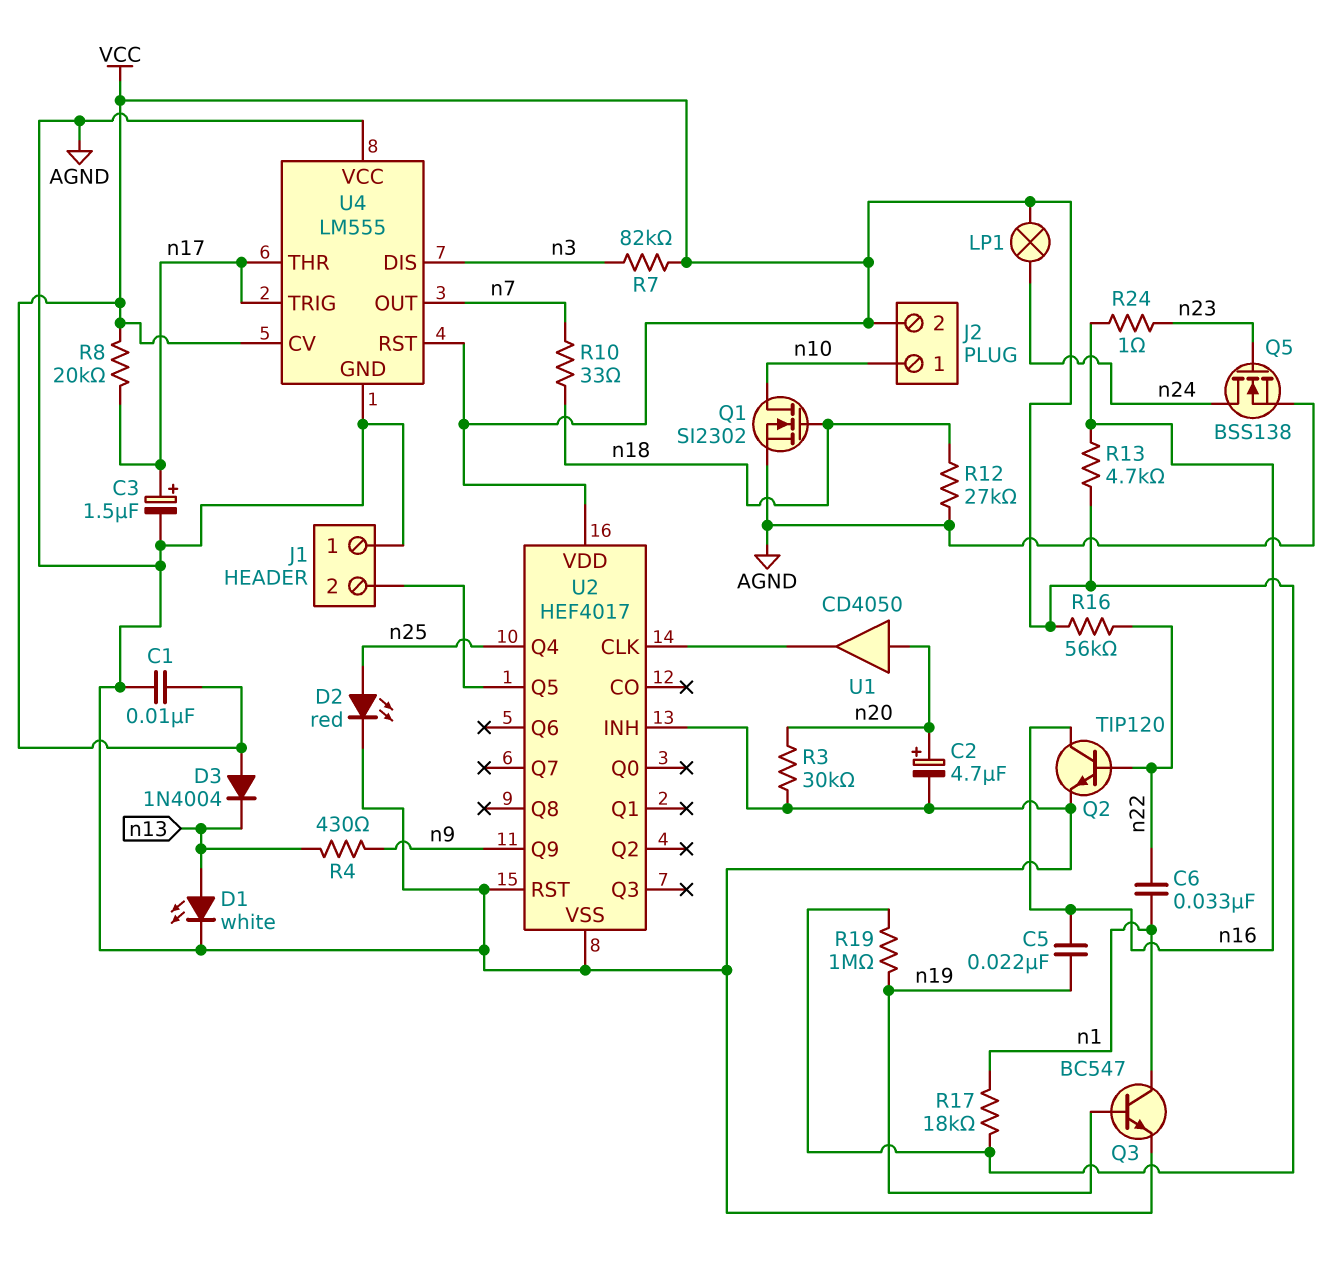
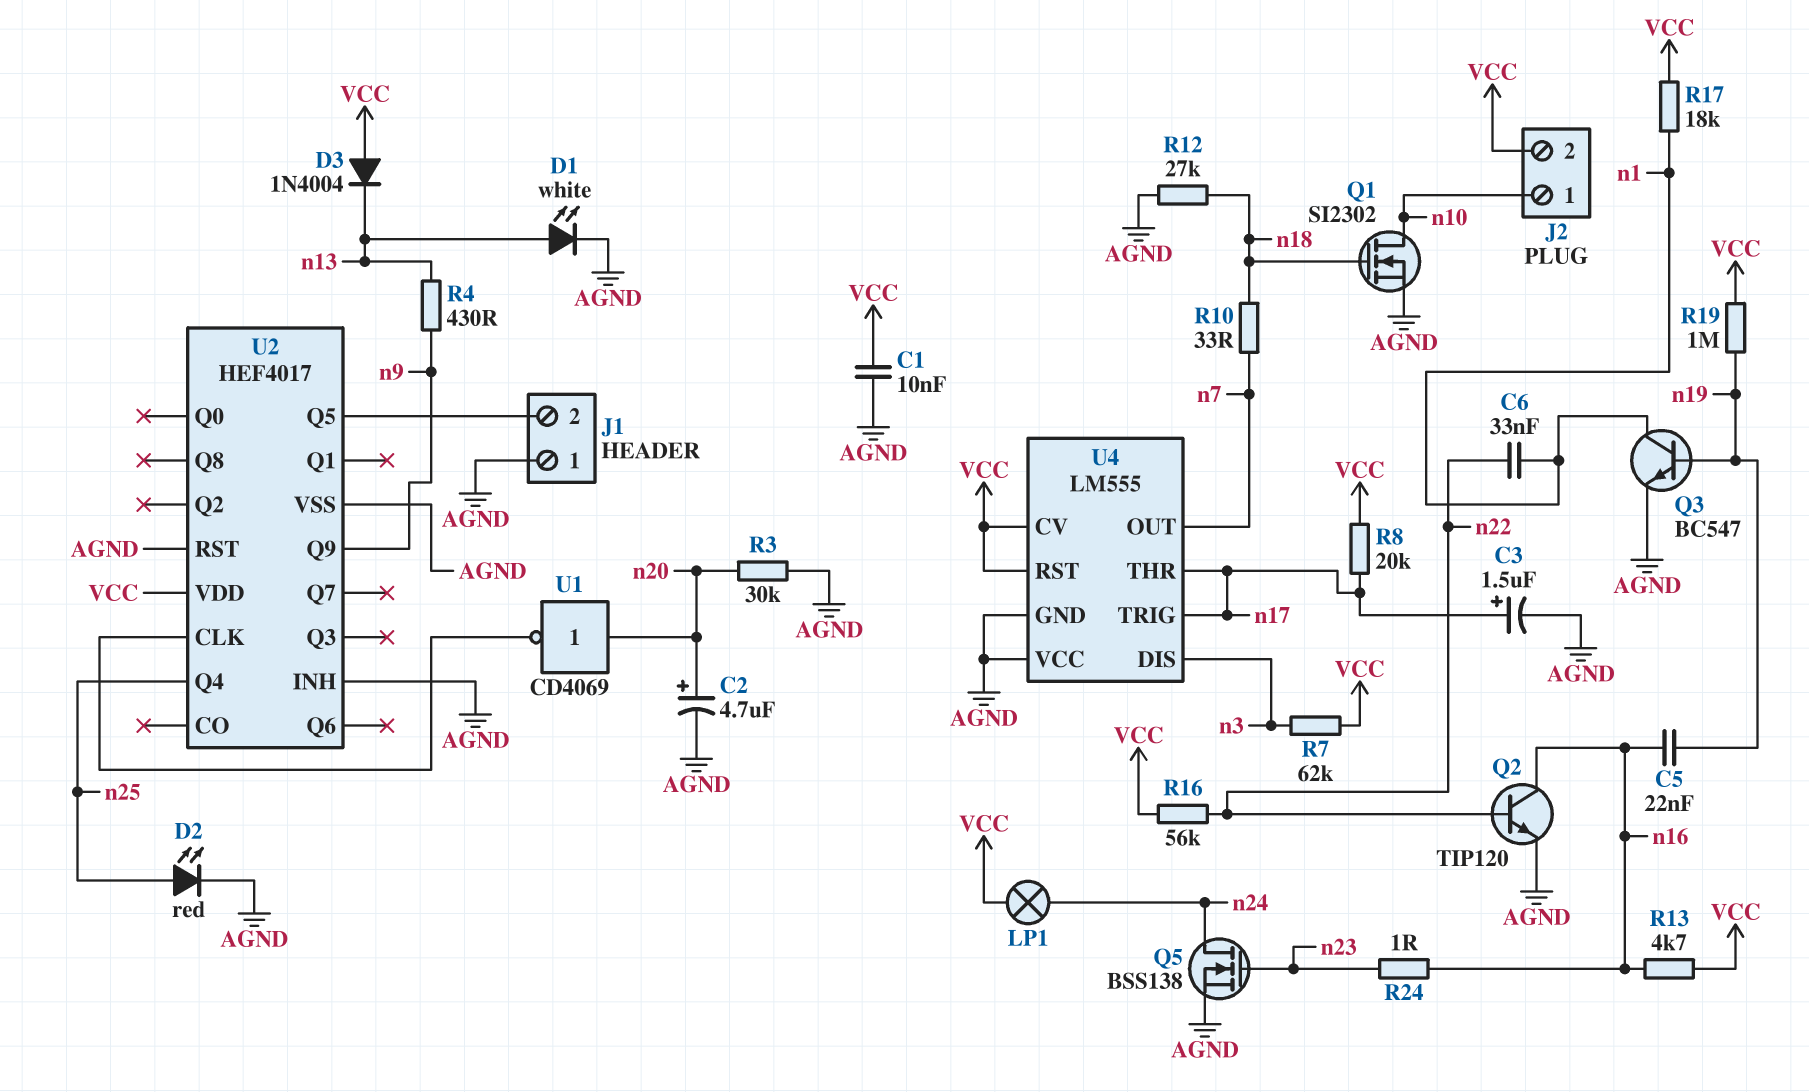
R7: 82k (VCC, n3) -> 62k (VCC, n3)
U1: buffer CD4050 (in n20, out U2/CLK) -> NOT CD4069 (in n20, out U2/CLK)

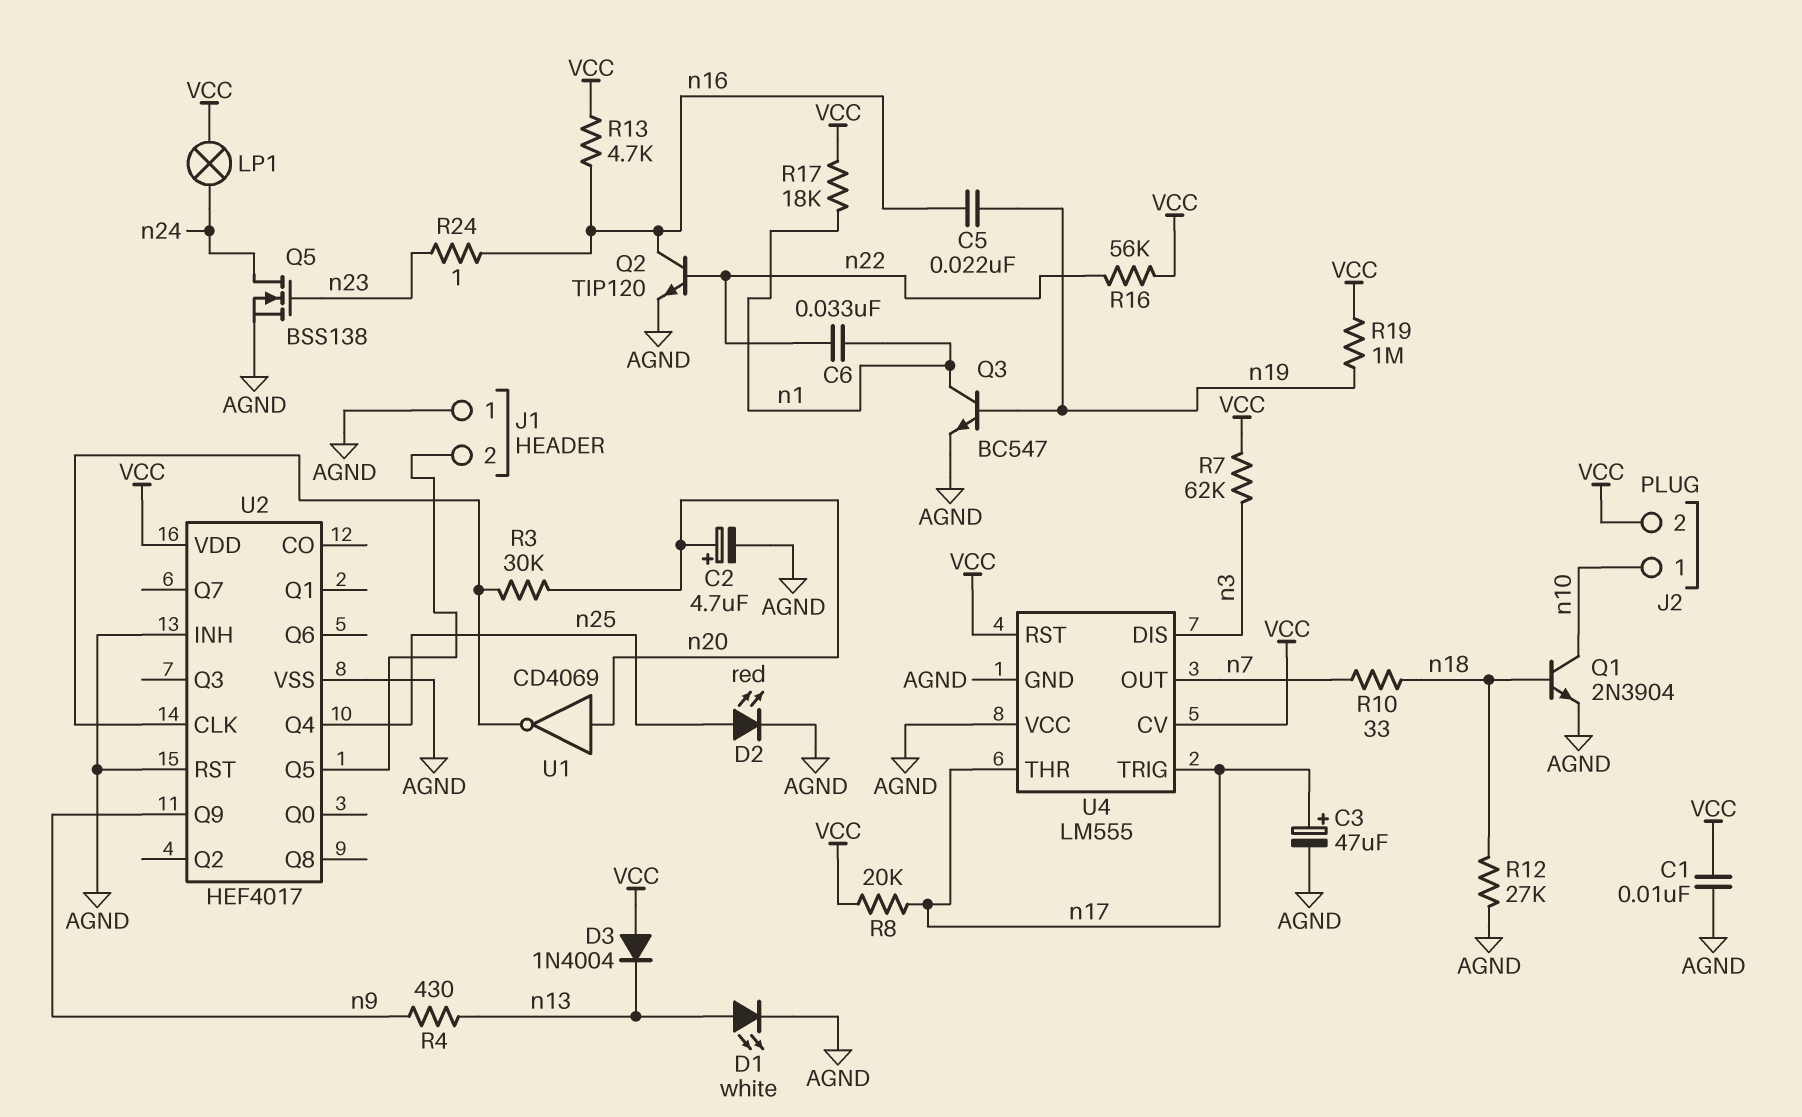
C3: 1.5uF (plus n17, minus AGND) -> 47uF (plus n17, minus AGND)
Q1: NMOS SI2302 (G n18, D n10, S AGND) -> NPN 2N3904 (B n18, C n10, E AGND)
R3: 30k (AGND, n20) -> 30k (U2/CLK, n20)

